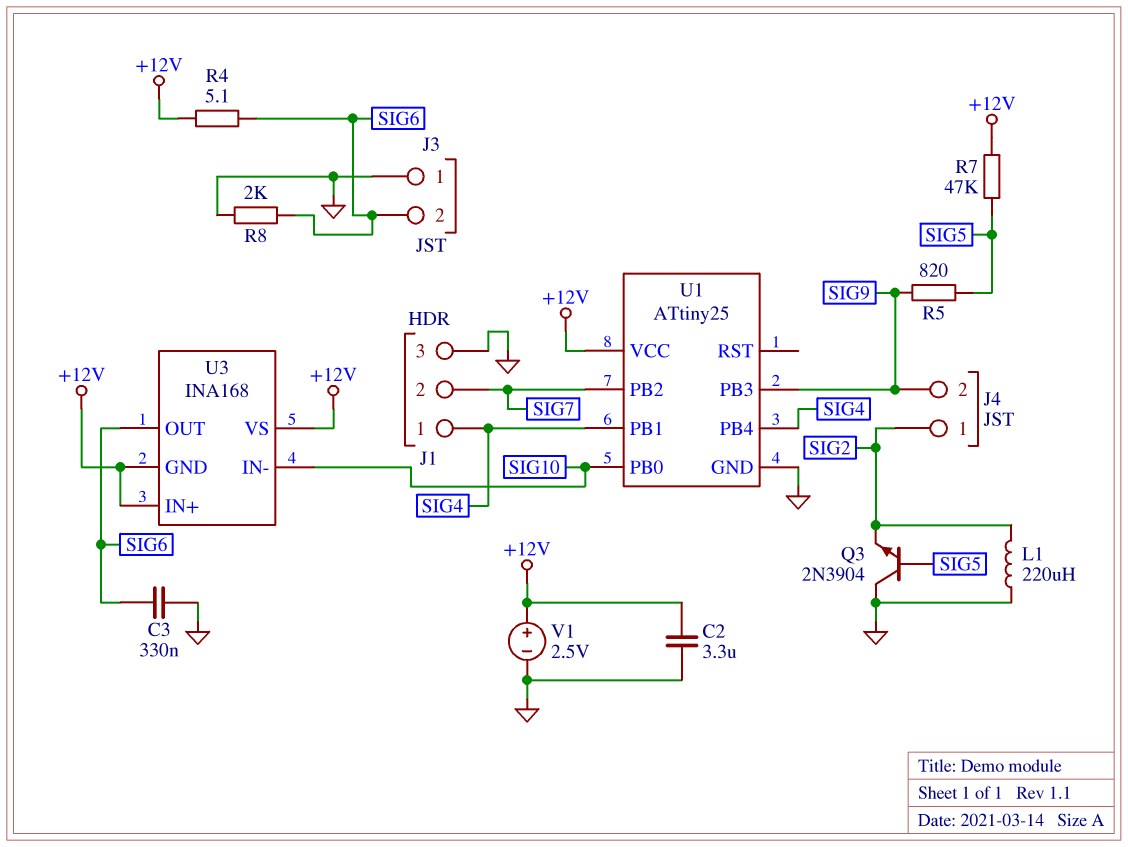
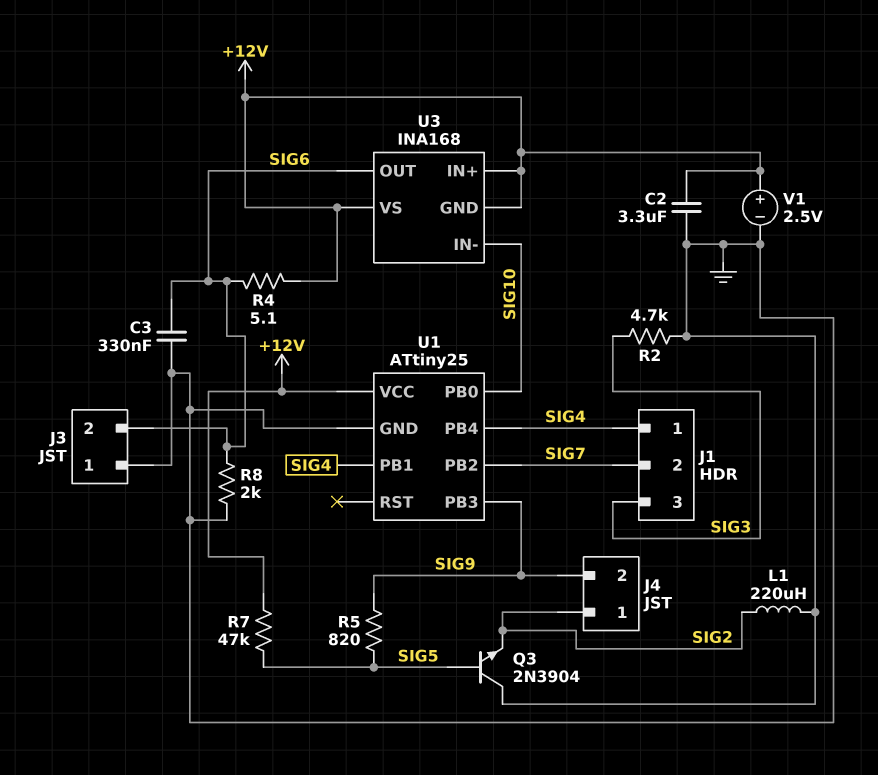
J1 pin 3: GND -> SIG3
R2: none -> 4.7k (GND, SIG3)

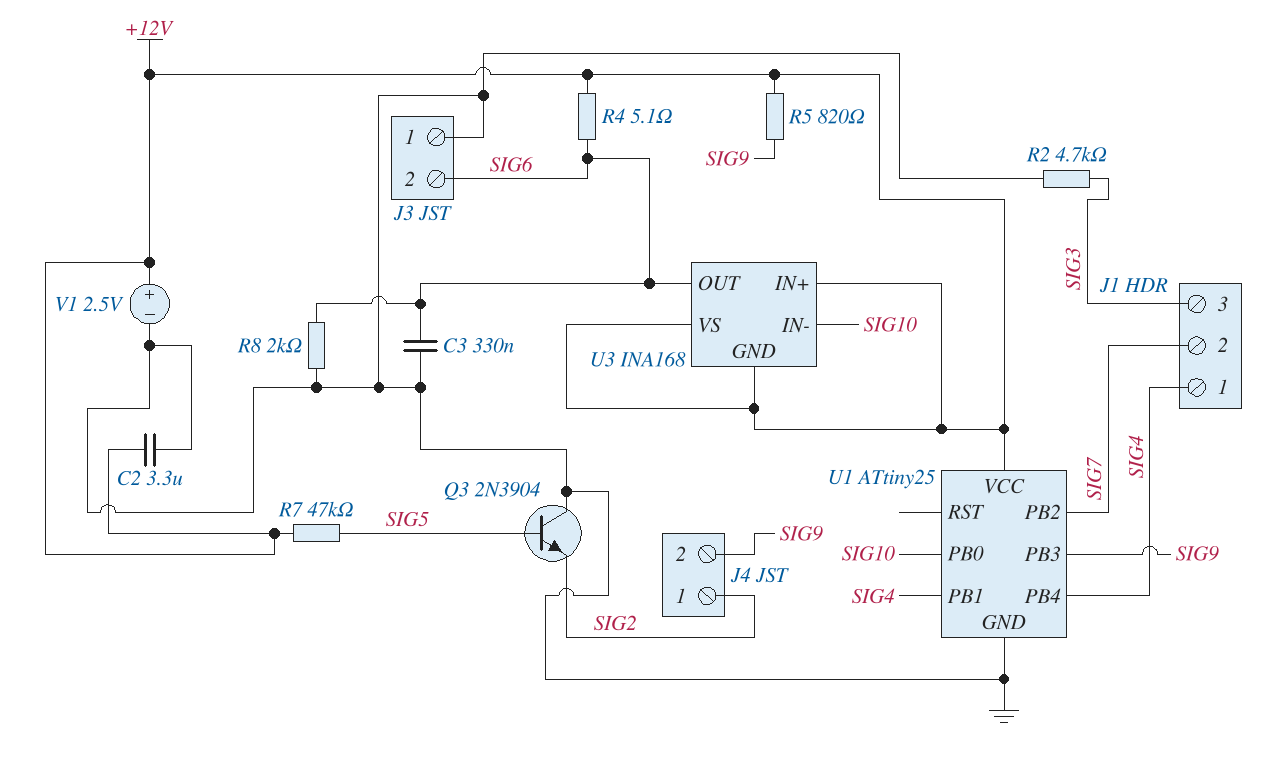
L1: 220uH (GND, SIG2) -> none
R5: 820 (SIG5, SIG9) -> 820 (+12V, SIG9)

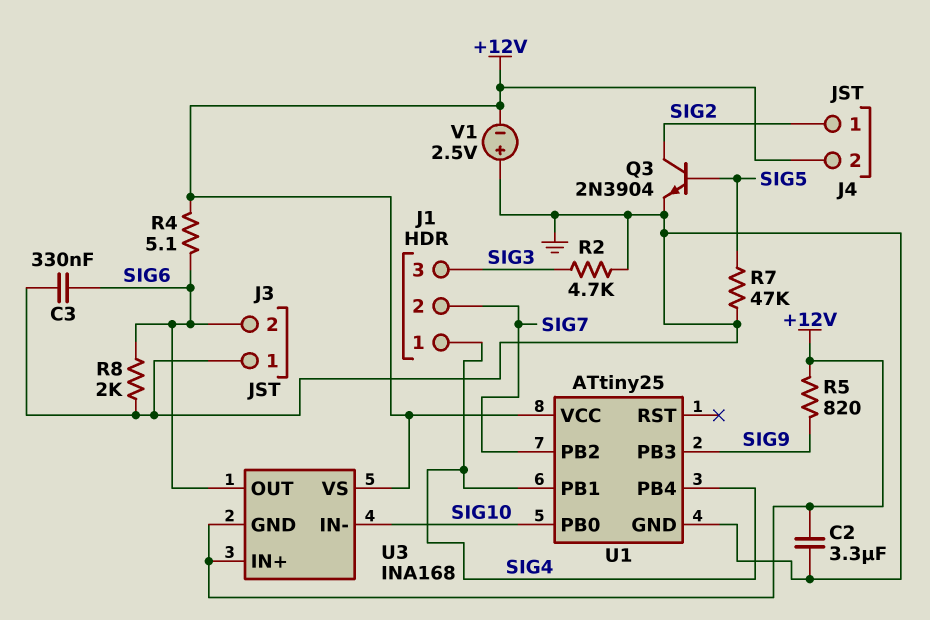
J4 pin 2: SIG9 -> +12V
Q3: NPN 2N3904 (B SIG5, C GND, E SIG2) -> NPN 2N3904 (B SIG5, C SIG2, E GND)
R7: 47k (+12V, SIG5) -> 47k (GND, SIG5)
V1: 2.5V (plus +12V, minus GND) -> 2.5V (plus GND, minus +12V)

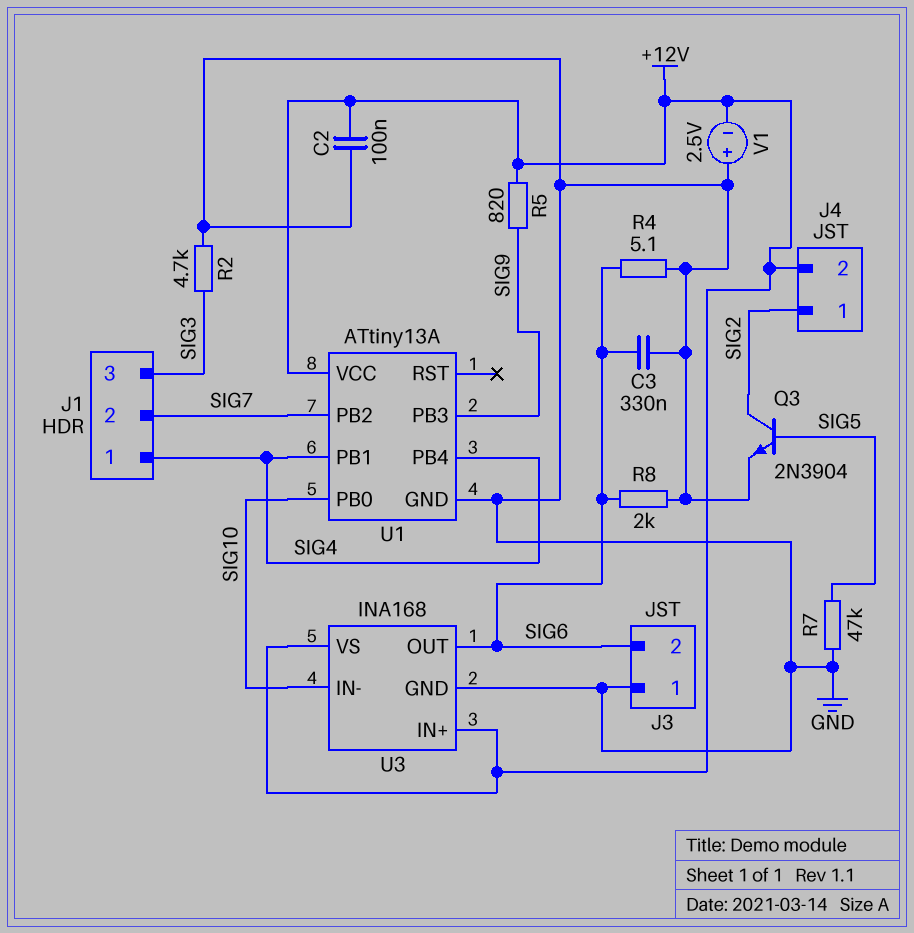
C2: 3.3uF (+12V, GND) -> 100nF (+12V, GND)
R4: 5.1 (+12V, SIG6) -> 5.1 (GND, SIG6)
U1: ATtiny25 -> ATtiny13A
U3 pin GND: +12V -> GND

